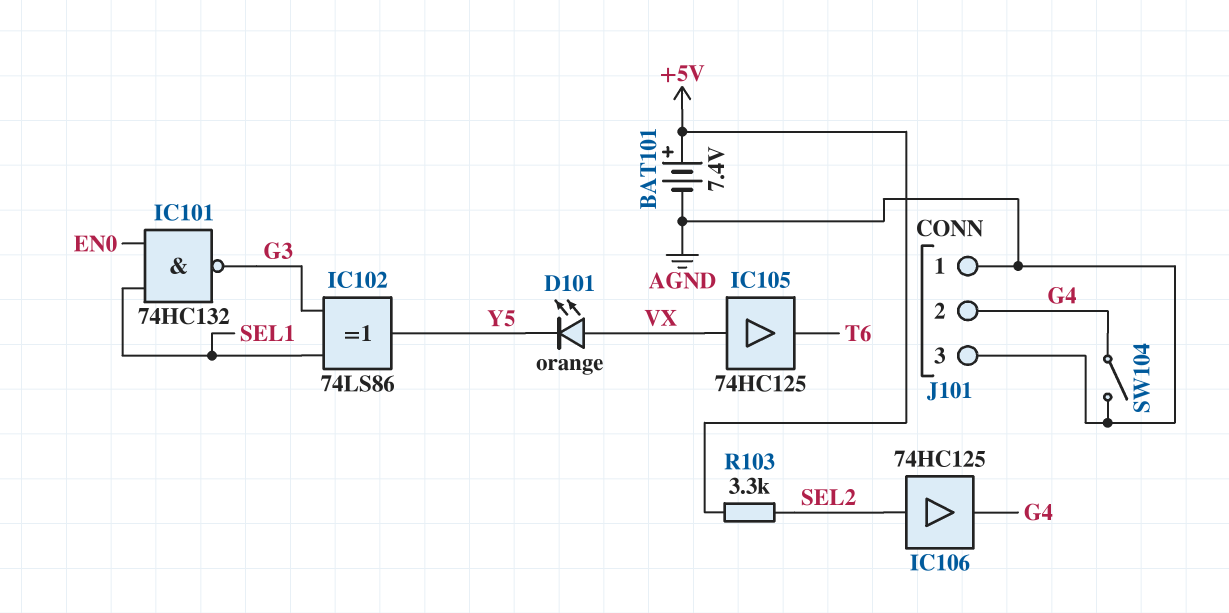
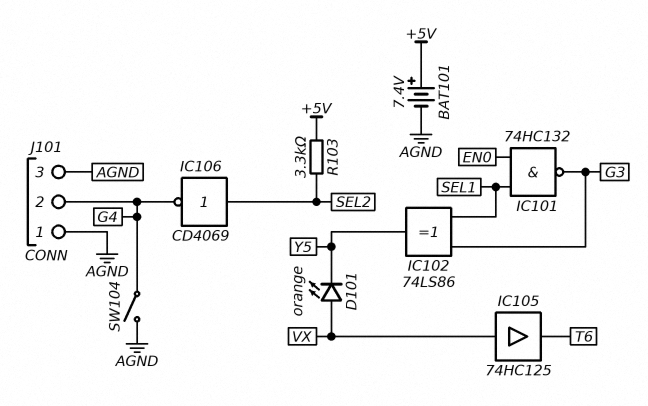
IC106: buffer 74HC125 (in SEL2, out G4) -> NOT CD4069 (in SEL2, out G4)

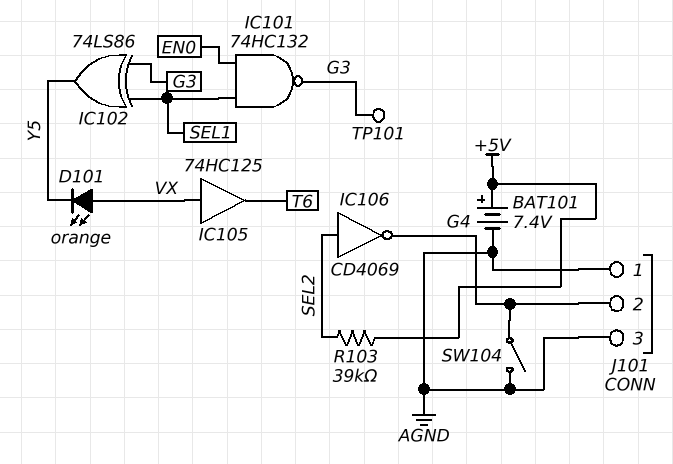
R103: 3.3k (+5V, SEL2) -> 39k (+5V, SEL2)
TP101: none -> test point (G3)

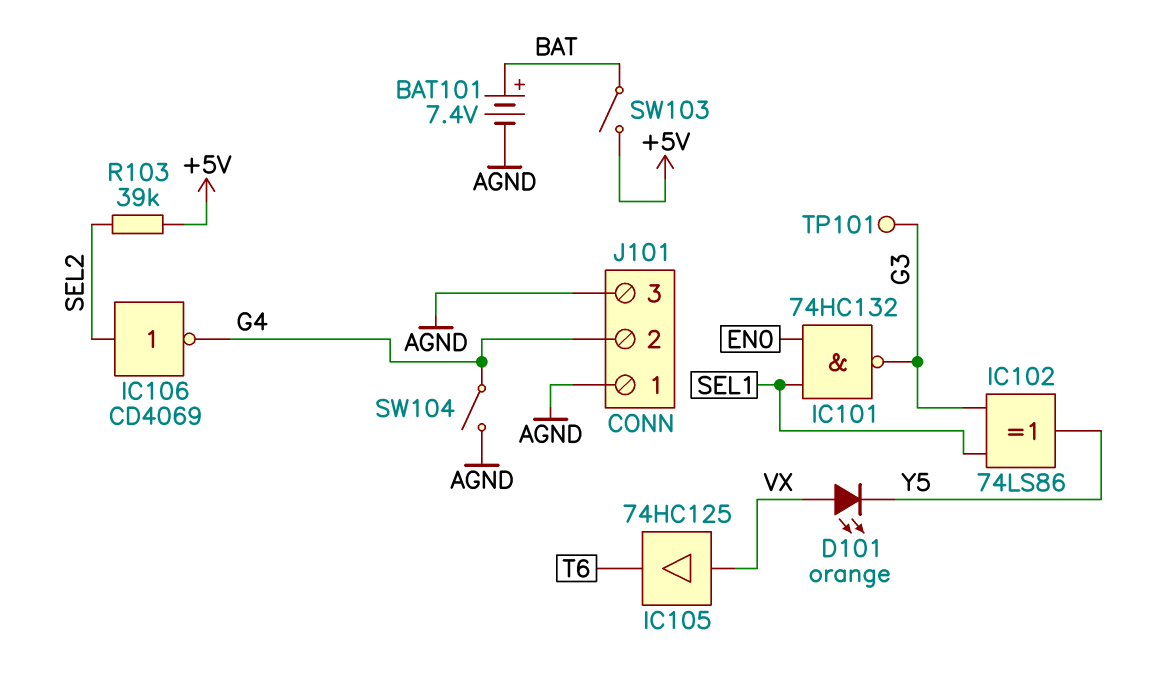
BAT101: 7.4V (plus +5V, minus AGND) -> 7.4V (plus BAT, minus AGND)
SW103: none -> switch (+5V, BAT)

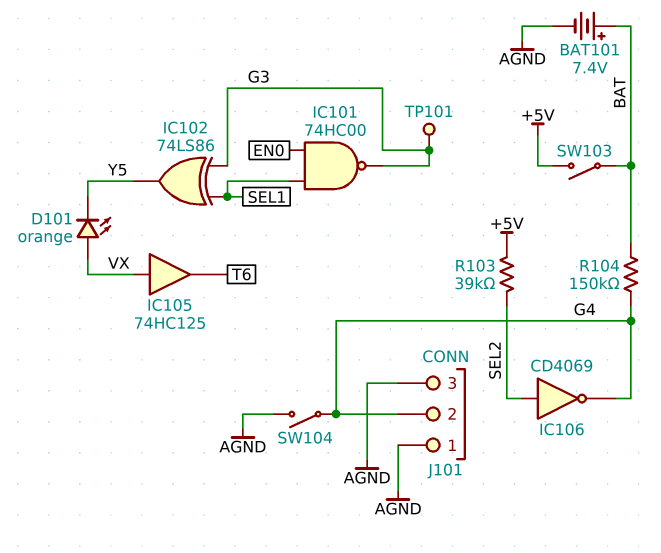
IC101: NAND 74HC132 (in EN0, in SEL1, out G3) -> NAND 74HC00 (in EN0, in SEL1, out G3)
R104: none -> 150k (BAT, G4)

